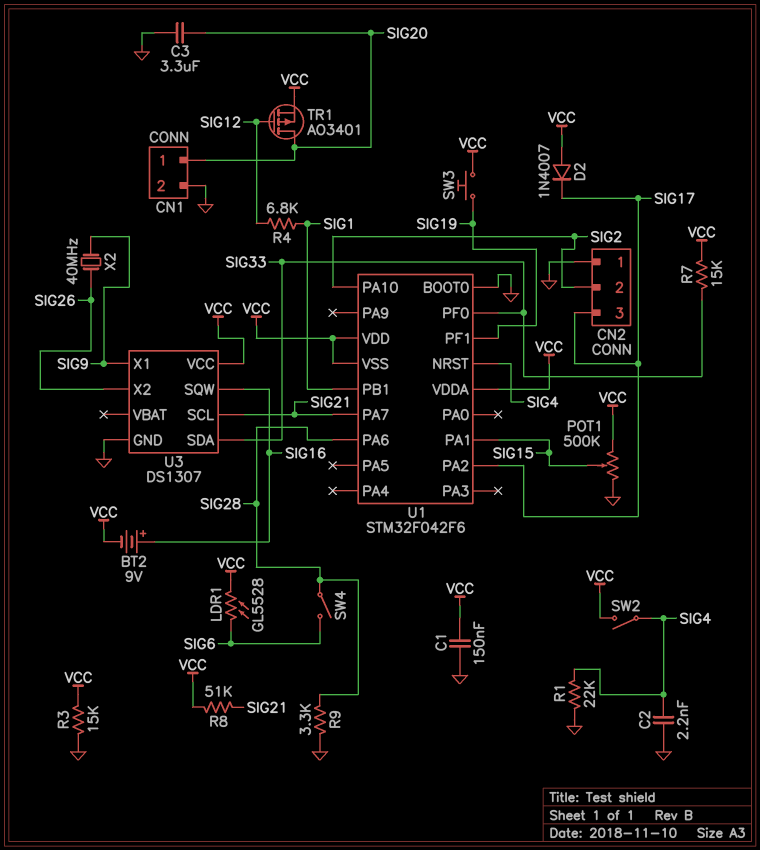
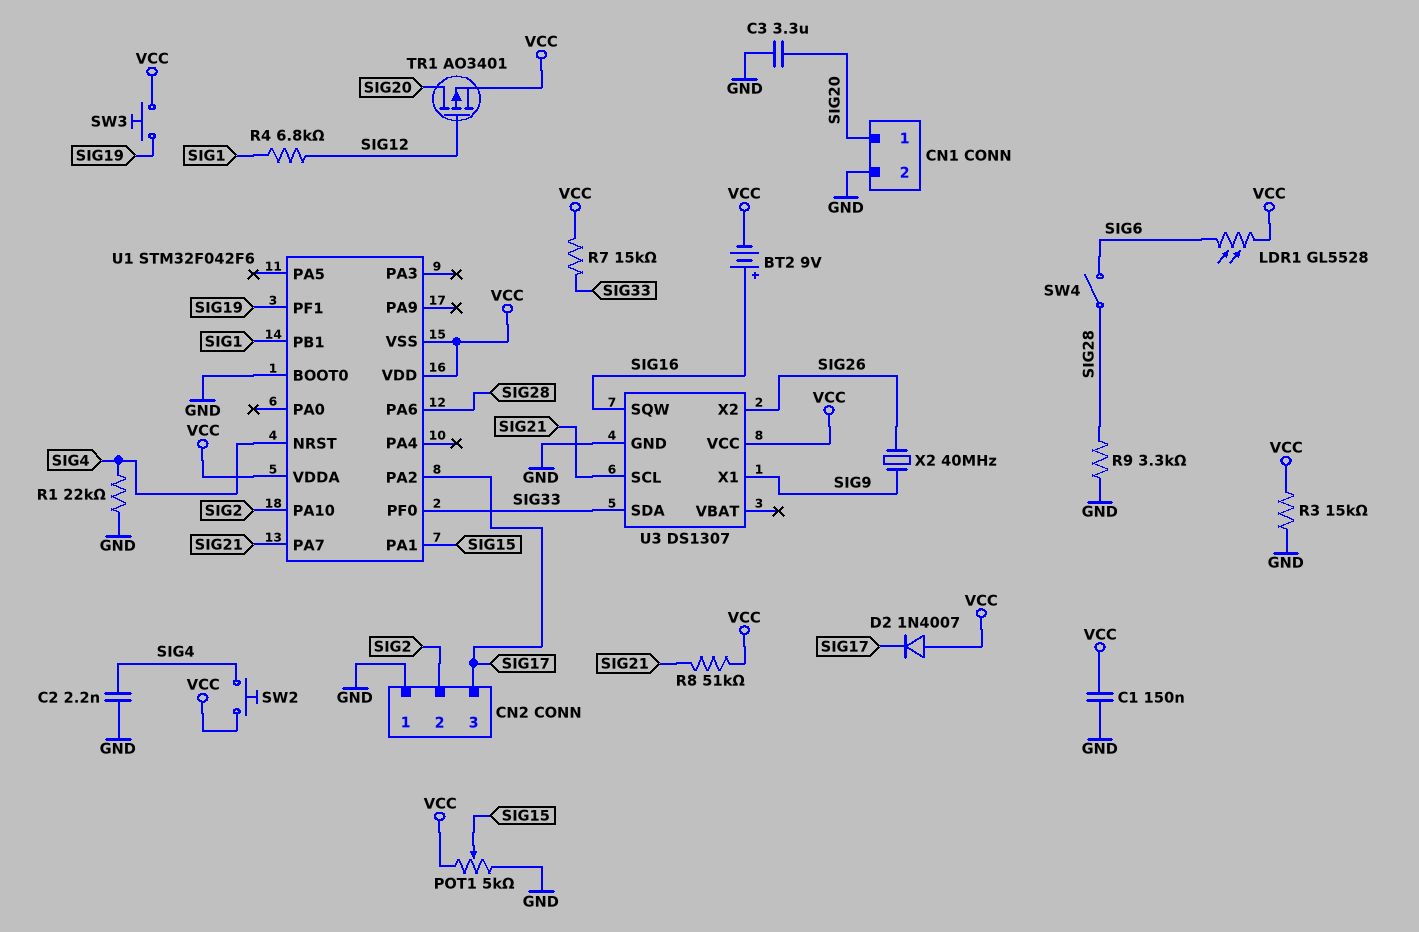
POT1: 500k (GND, VCC, wiper SIG15) -> 5k (GND, VCC, wiper SIG15)
SW2: switch (SIG4, VCC) -> button (SIG4, VCC)

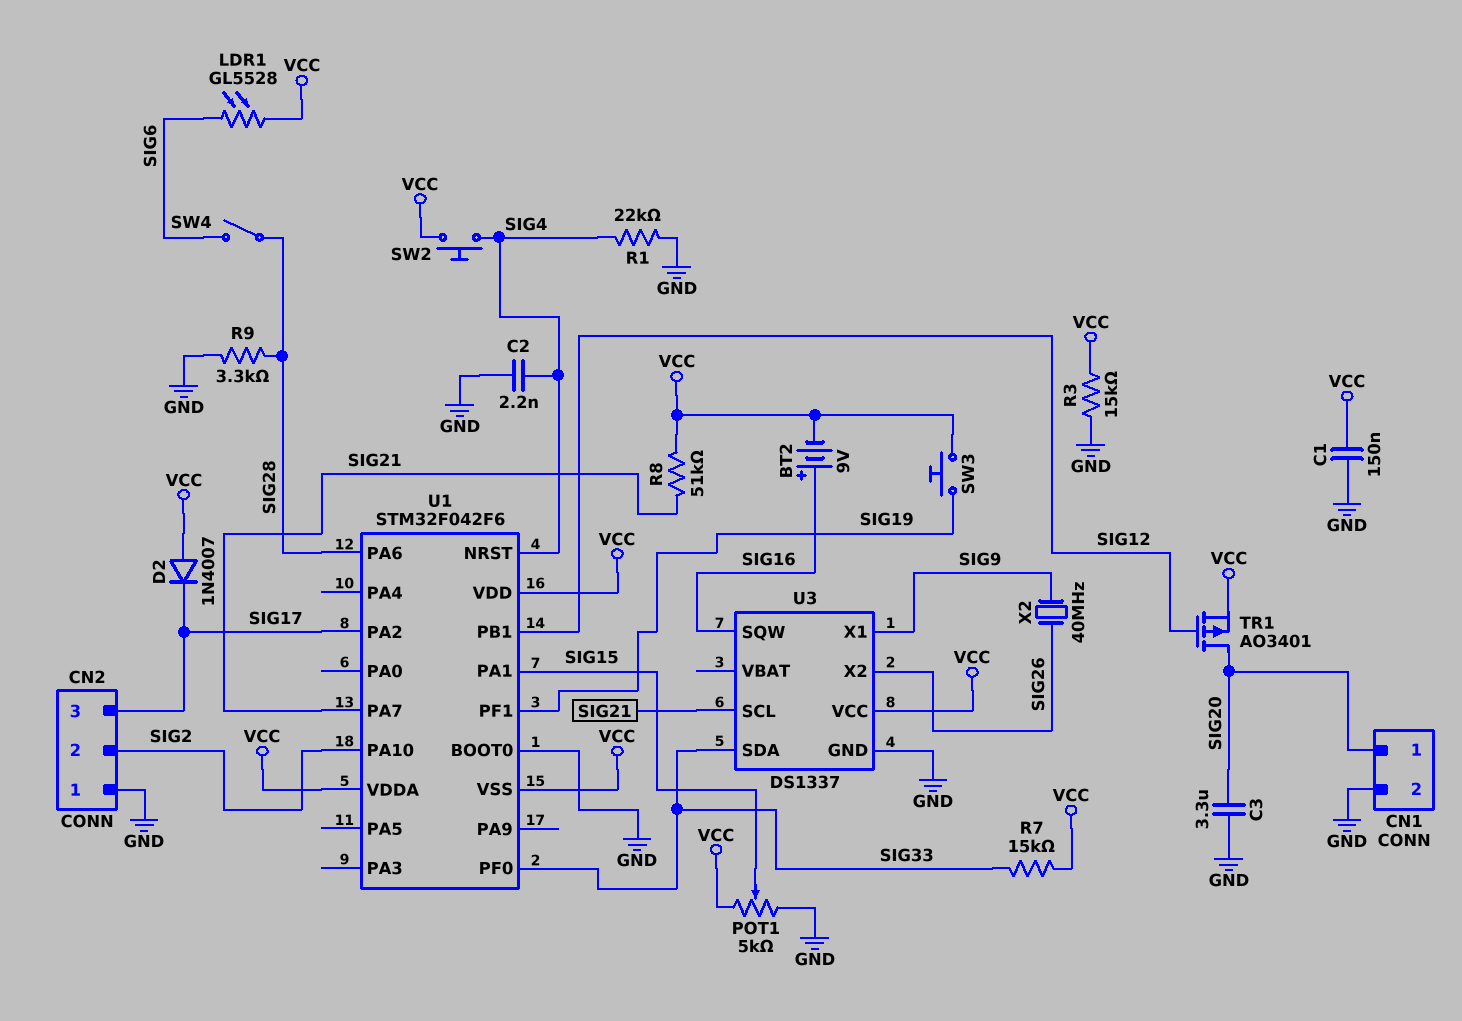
R4: 6.8k (SIG1, SIG12) -> none
U1 pin PB1: SIG1 -> SIG12
U3: DS1307 -> DS1337

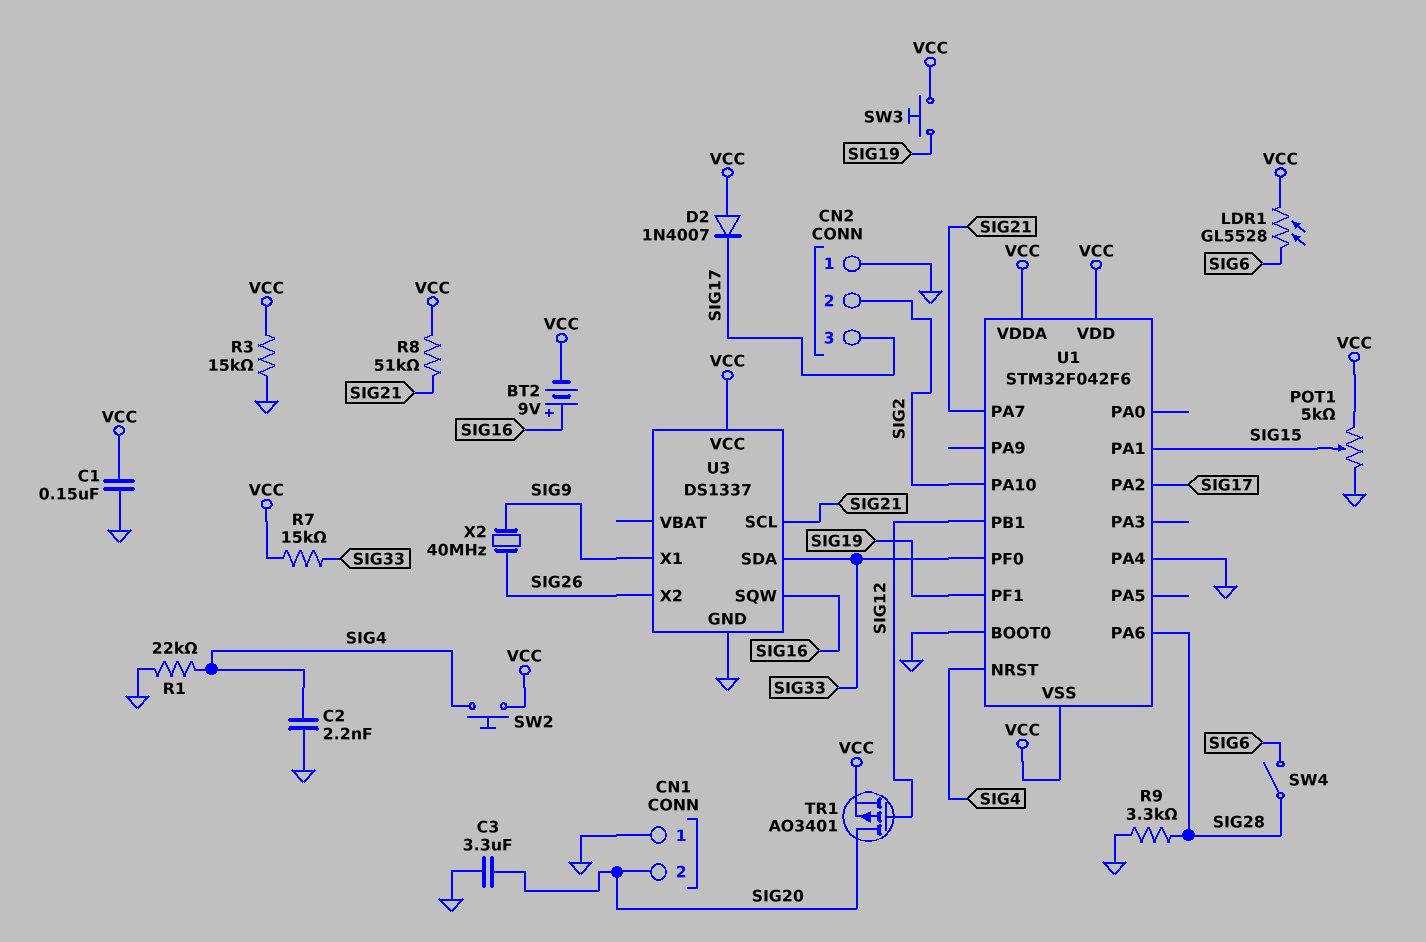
CN1 pin 1: SIG20 -> GND
CN1 pin 2: GND -> SIG20
U1 pin PA4: none -> GND

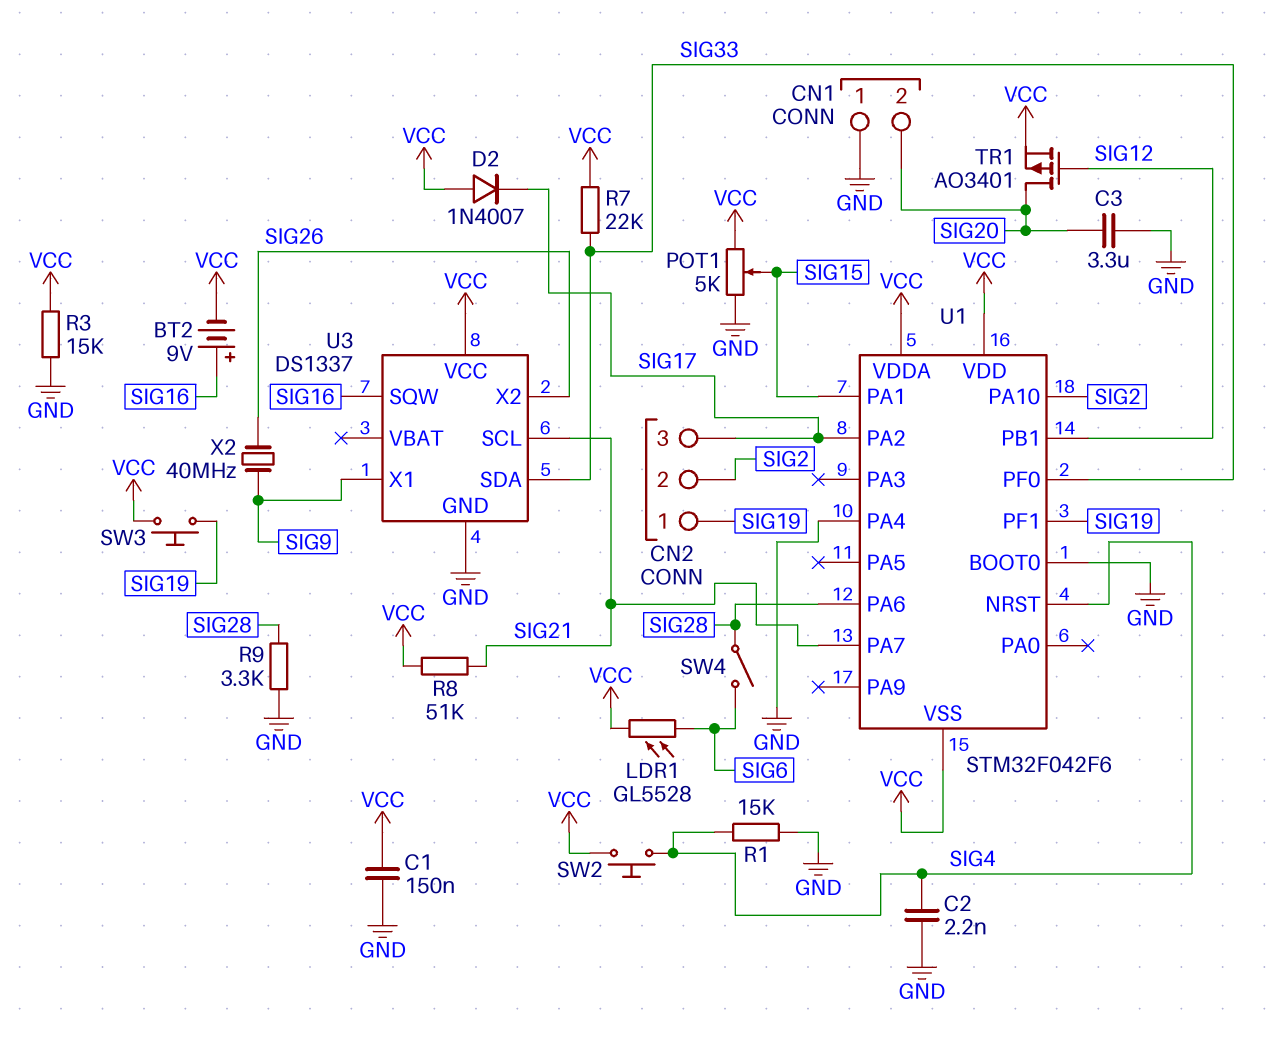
CN2 pin 1: GND -> SIG19
R1: 22k (GND, SIG4) -> 15k (GND, SIG4)
R7: 15k (SIG33, VCC) -> 22k (SIG33, VCC)

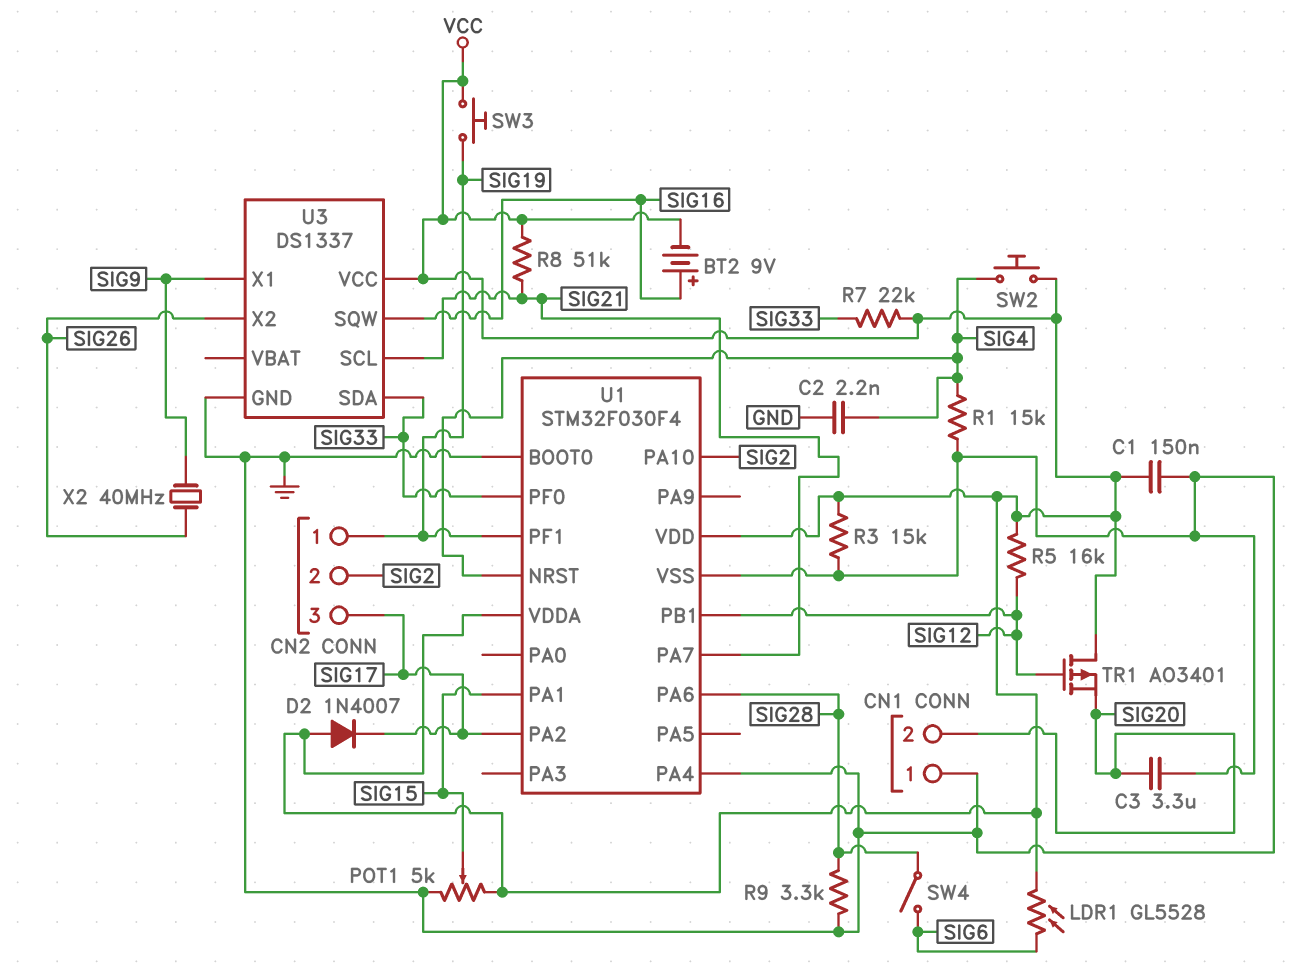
R5: none -> 16k (SIG12, VCC)
TR1: PMOS AO3401 (G SIG12, D SIG20, S VCC) -> PMOS AO3401 (G SIG12, D VCC, S SIG20)
U1: STM32F042F6 -> STM32F030F4
U1 pin VSS: VCC -> GND

